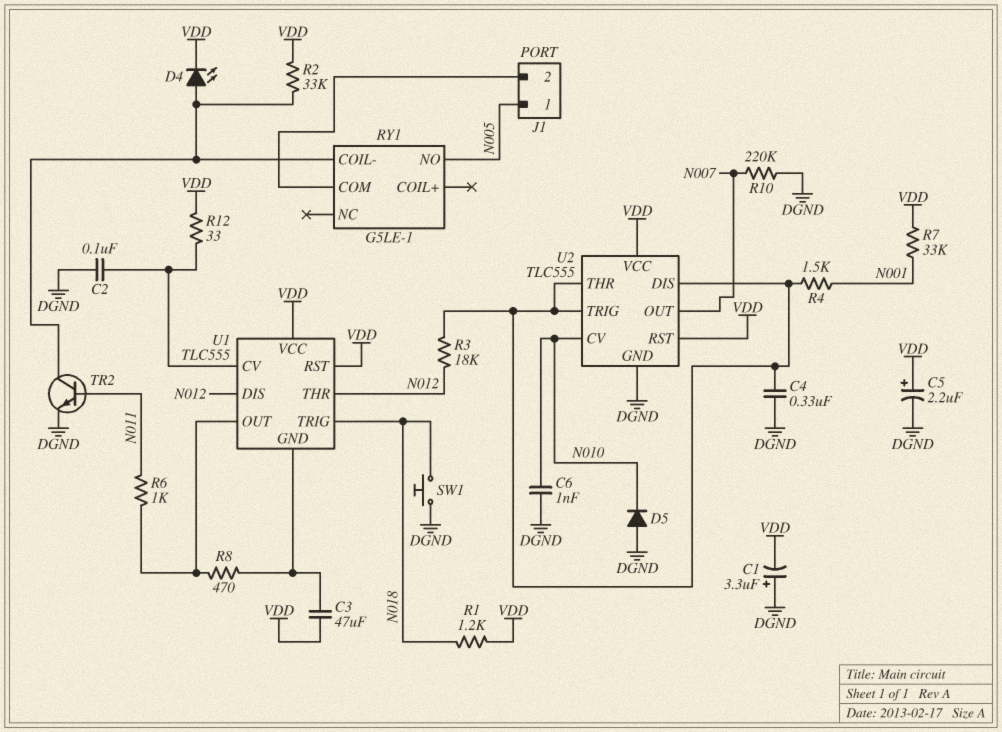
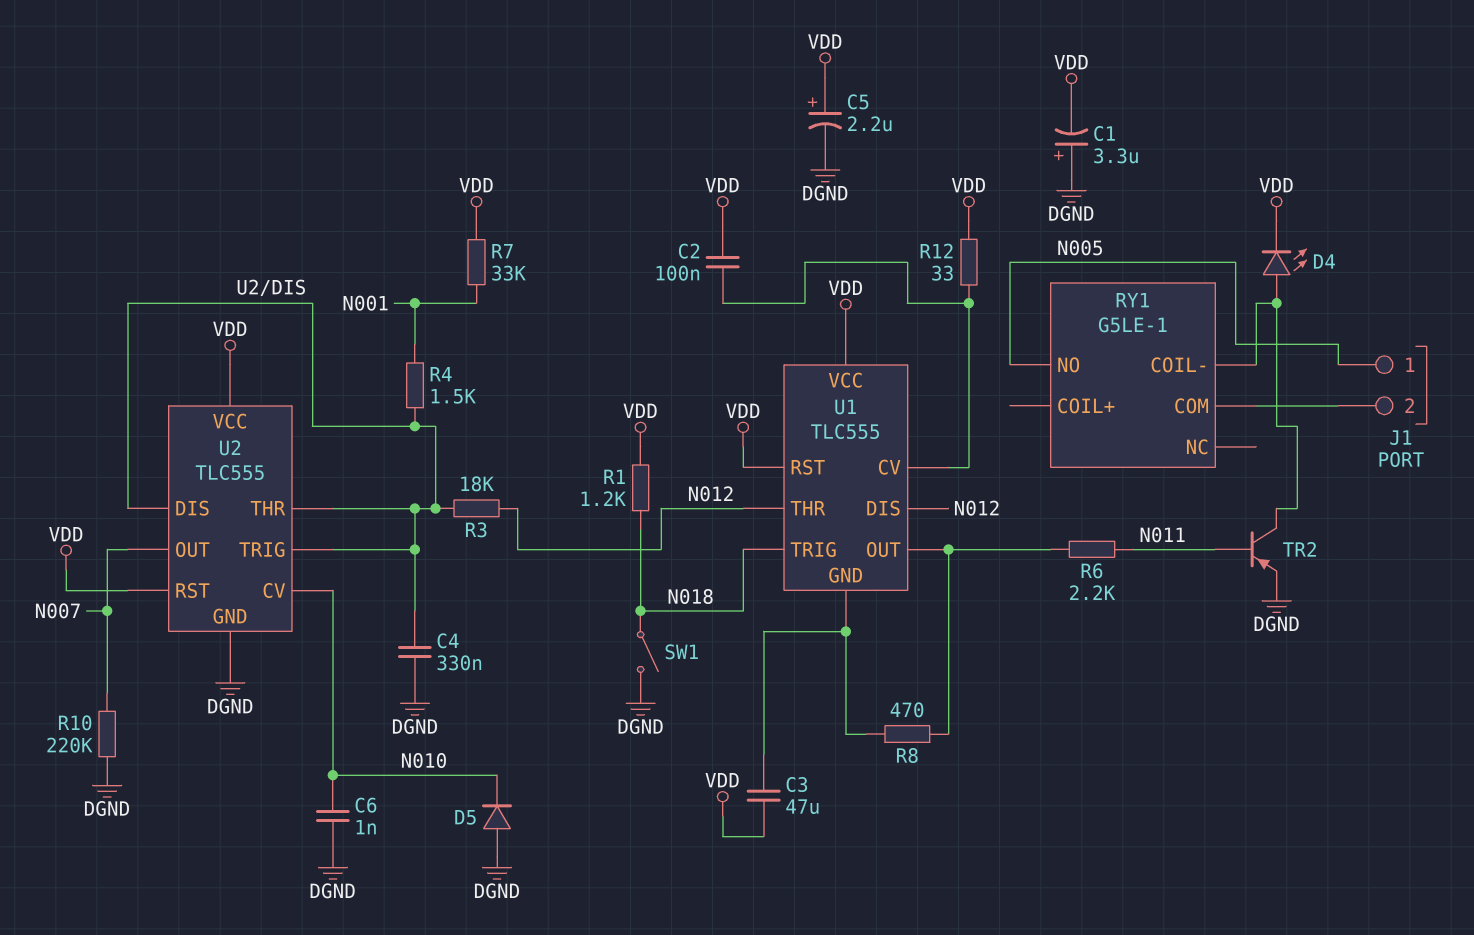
C2: 100nF (DGND, U1/CV) -> 100nF (U1/CV, VDD)
R2: 33k (RY1/COIL-, VDD) -> none
R6: 1k (N011, U1/OUT) -> 2.2k (N011, U1/OUT)
SW1: button (DGND, N018) -> switch (DGND, N018)
TR2: NPN (B N011, C RY1/COIL-, E DGND) -> PNP (B N011, C RY1/COIL-, E DGND)

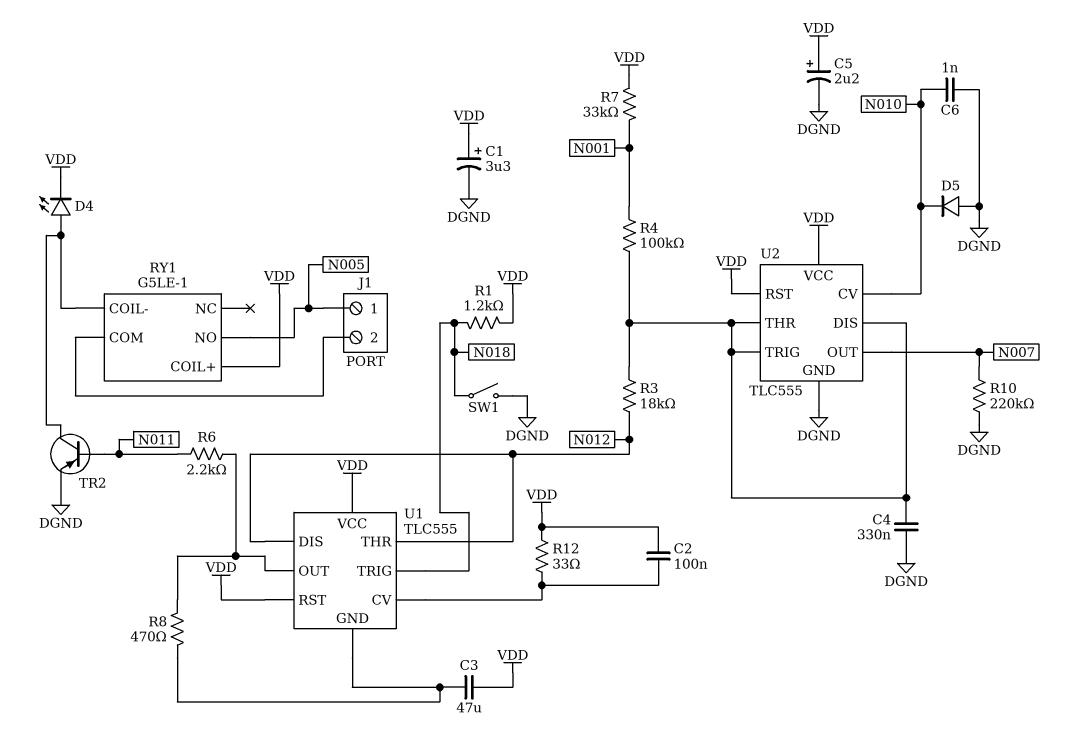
C1: 3.3uF (plus DGND, minus VDD) -> 3.3uF (plus VDD, minus DGND)
R4: 1.5k (N001, U2/DIS) -> 100k (N001, U2/DIS)
RY1 pin COIL+: none -> VDD

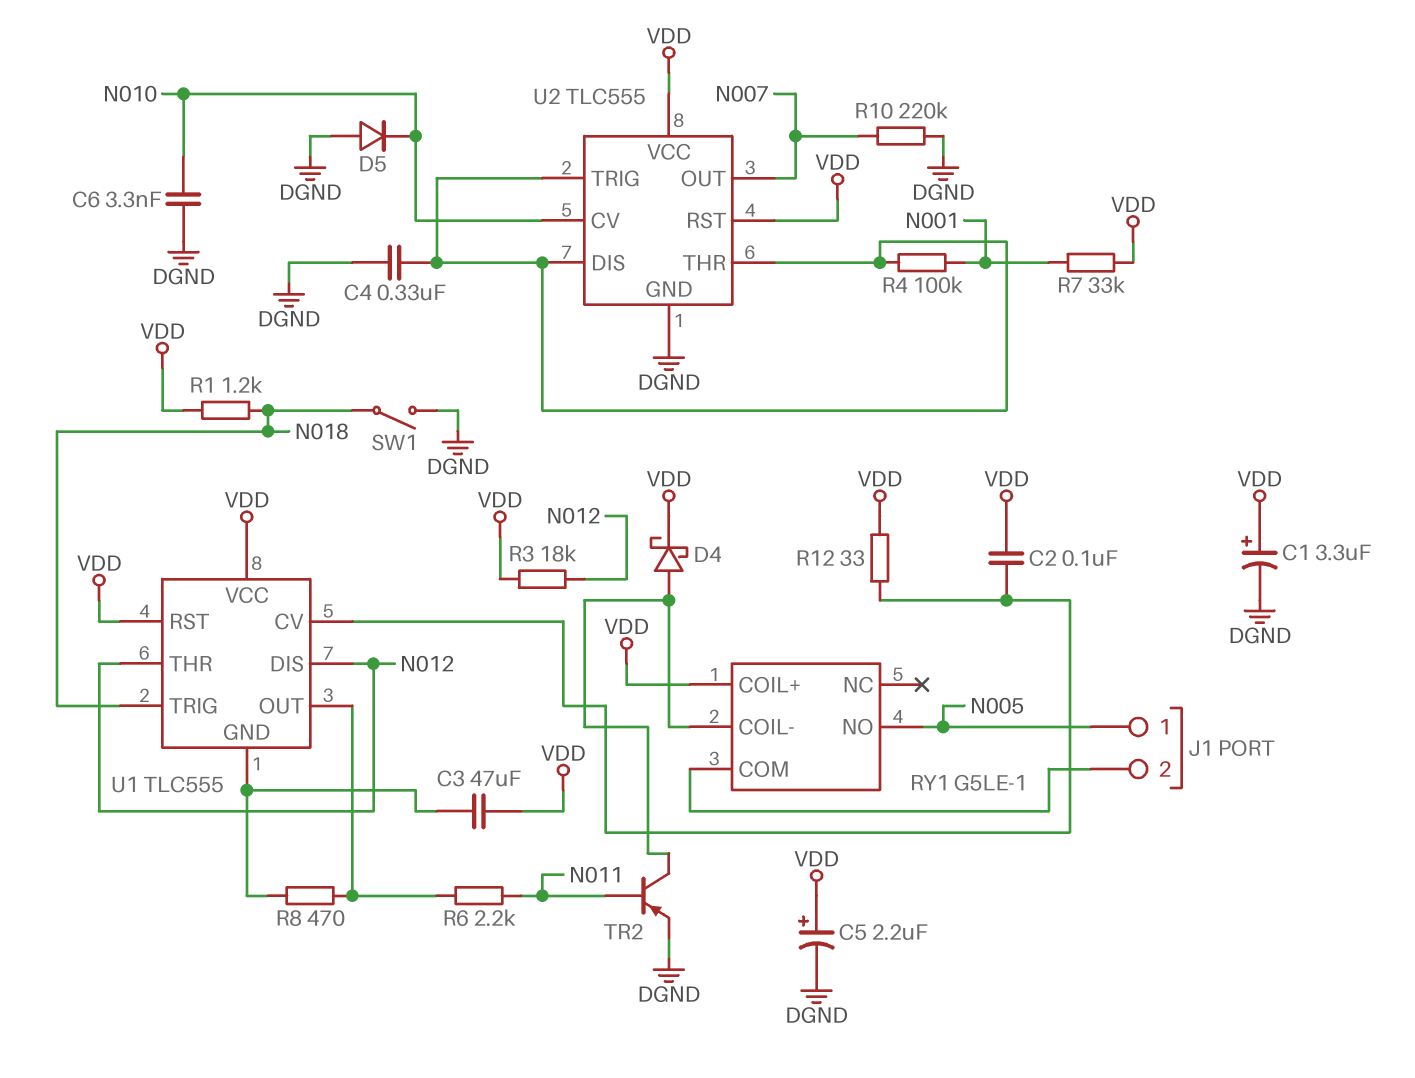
C6: 1nF (DGND, N010) -> 3.3nF (DGND, N010)
D4: LED (A RY1/COIL-, K VDD) -> schottky (A RY1/COIL-, K VDD)
R3: 18k (N012, U2/DIS) -> 18k (N012, VDD)

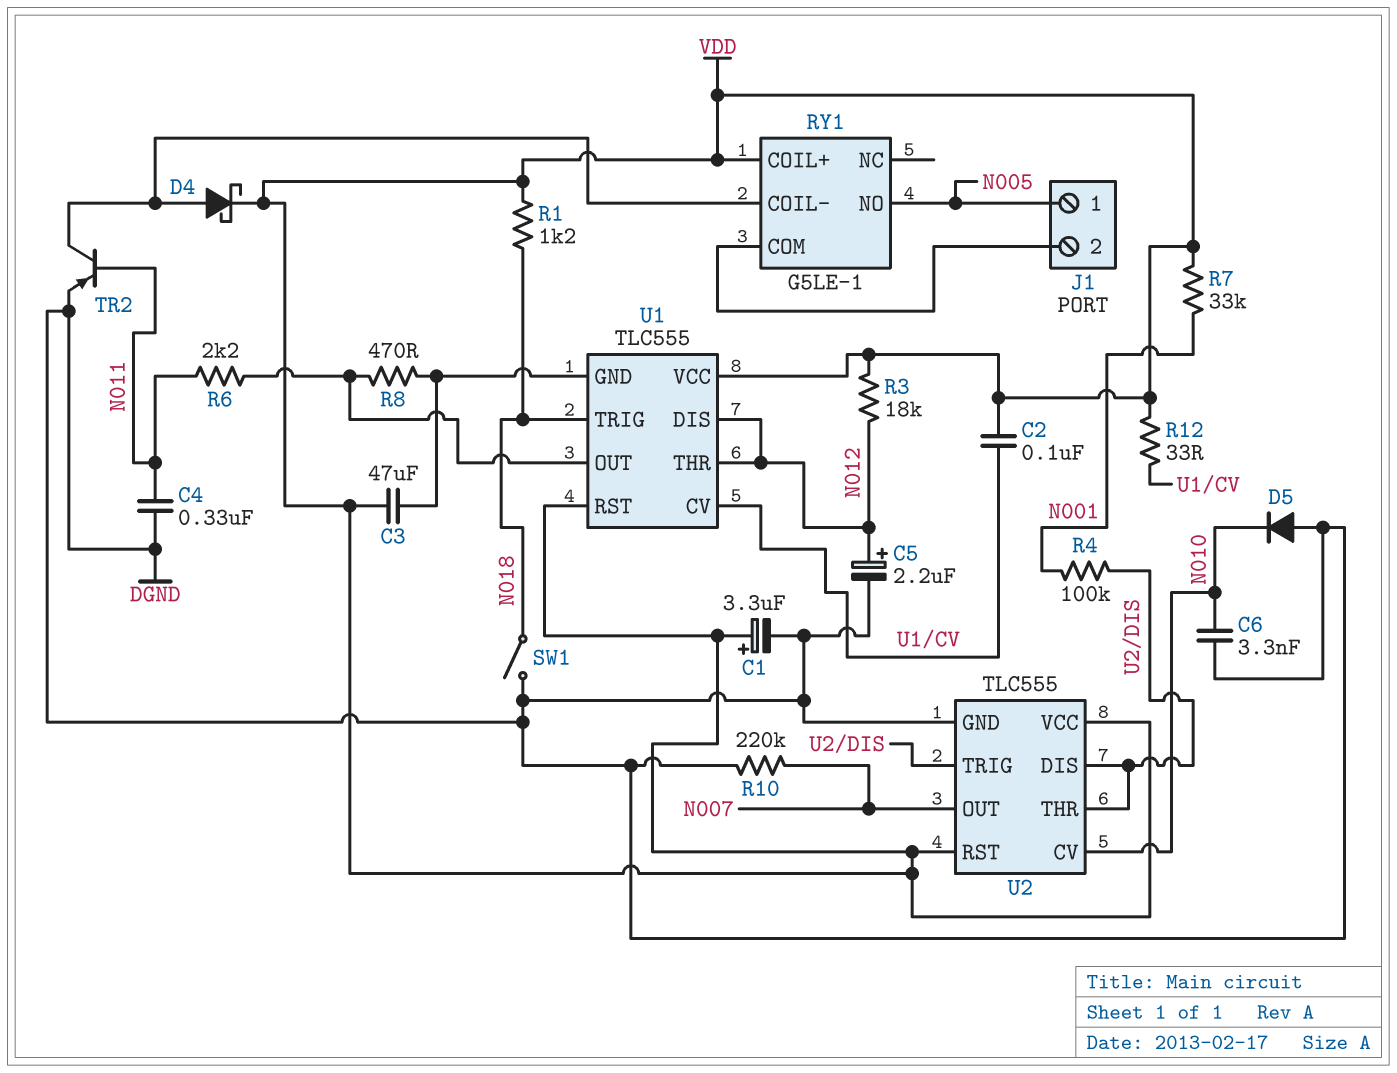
C4: 330nF (DGND, U2/DIS) -> 330nF (DGND, N011)
C5: 2.2uF (plus VDD, minus DGND) -> 2.2uF (plus N012, minus DGND)

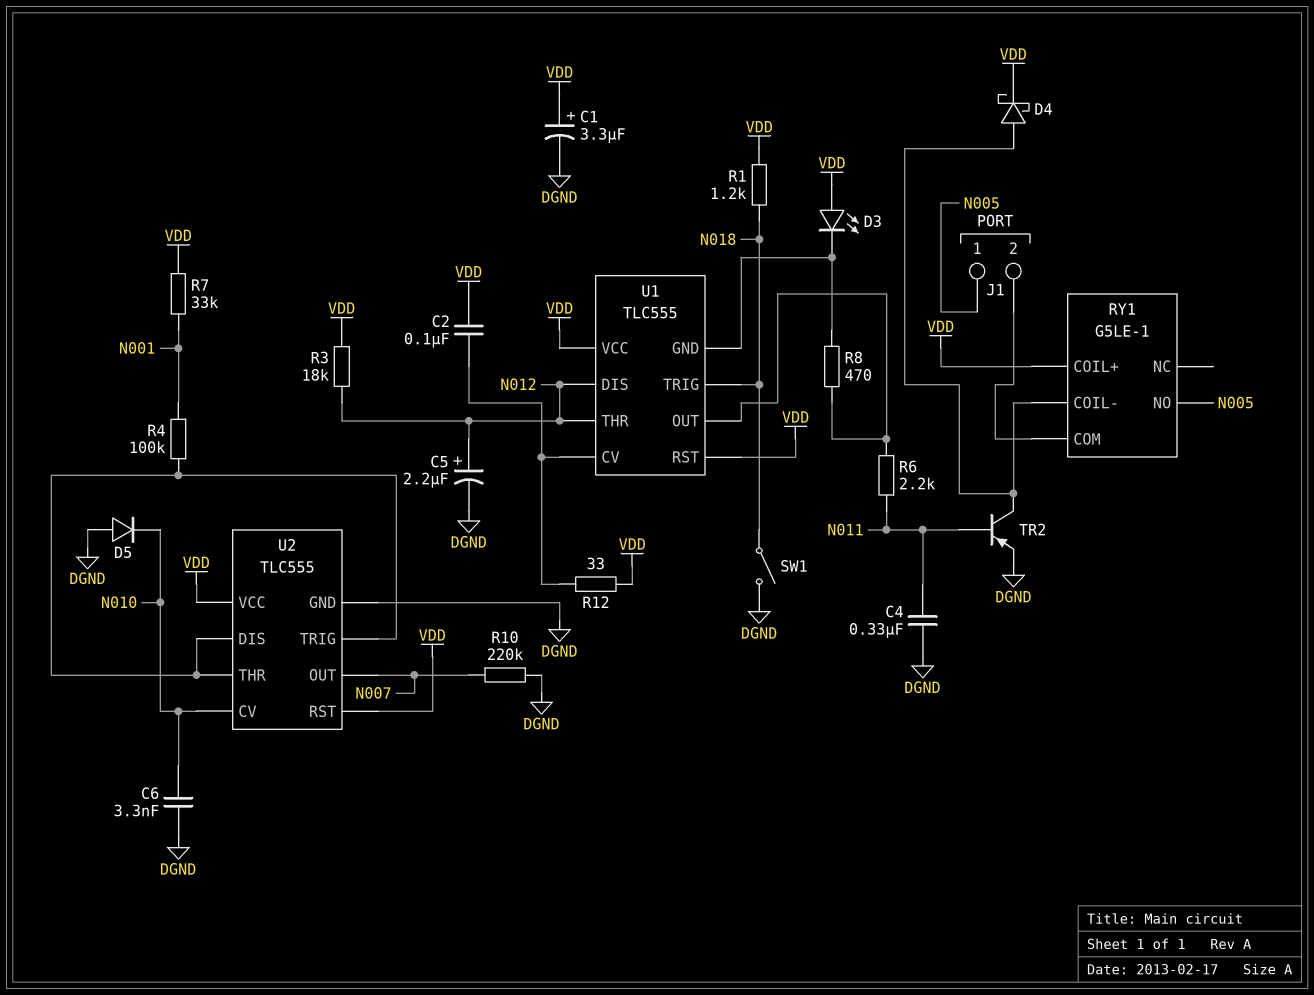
C3: 47uF (U1/GND, VDD) -> none
D3: none -> LED (A VDD, K U1/GND)

